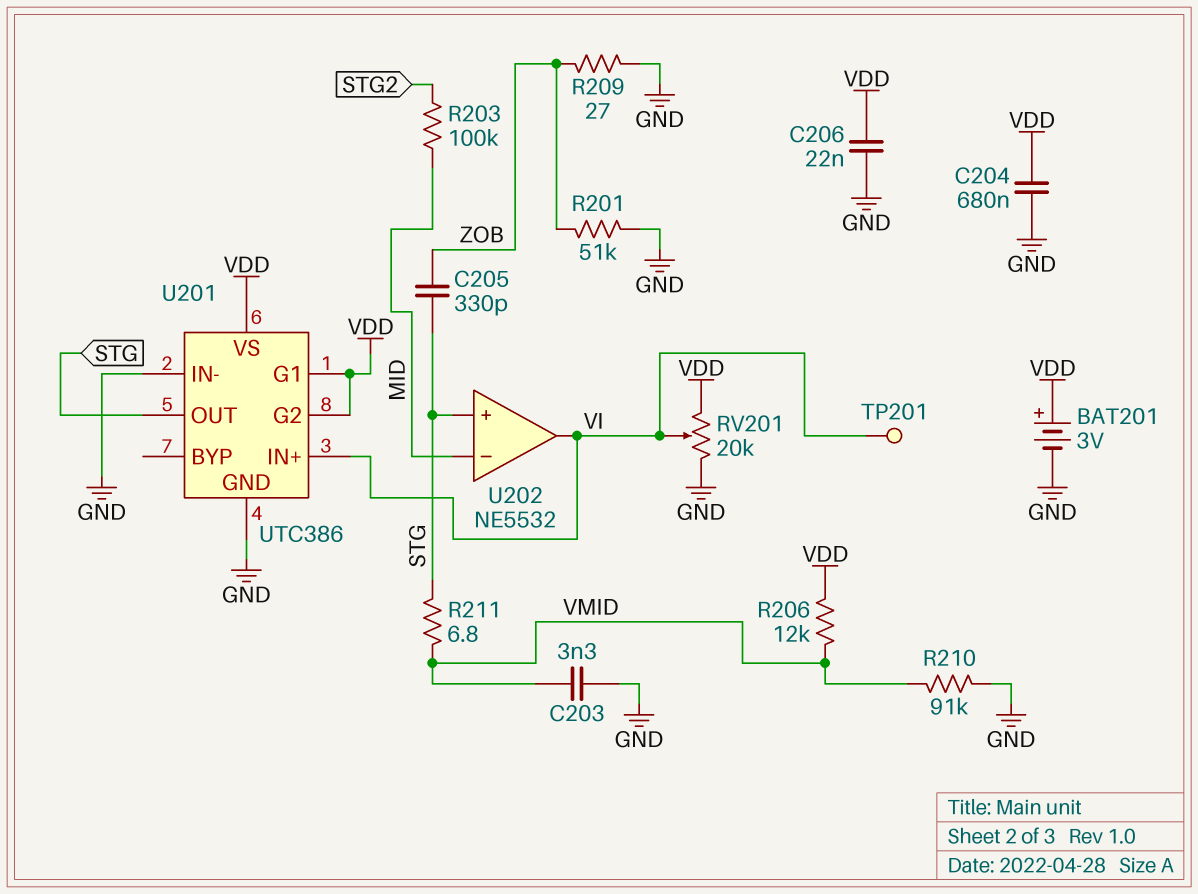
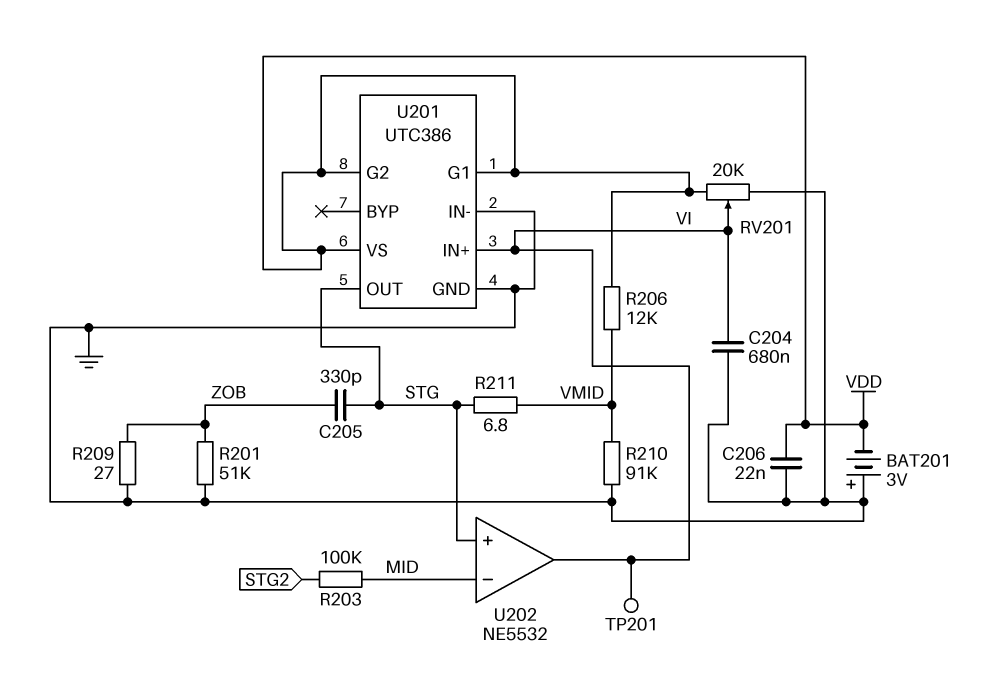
BAT201: 3V (plus VDD, minus GND) -> 3V (plus GND, minus VDD)
C203: 3.3nF (GND, VMID) -> none
C204: 680nF (GND, VDD) -> 680nF (GND, VI)

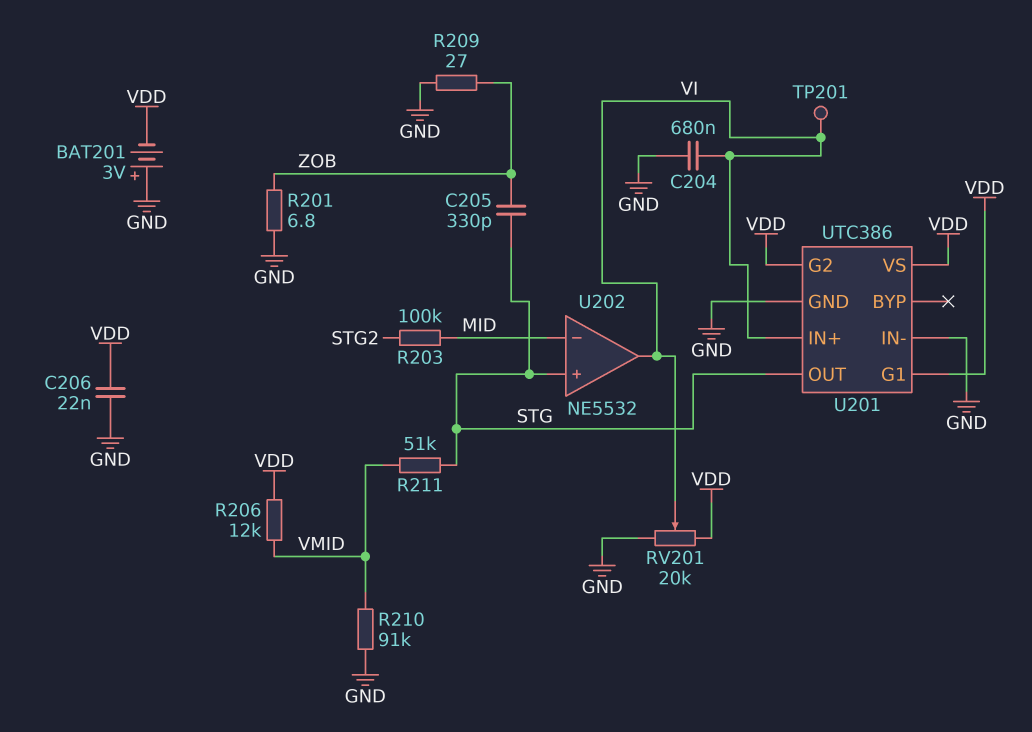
R201: 51k (GND, ZOB) -> 6.8 (GND, ZOB)
R211: 6.8 (STG, VMID) -> 51k (STG, VMID)

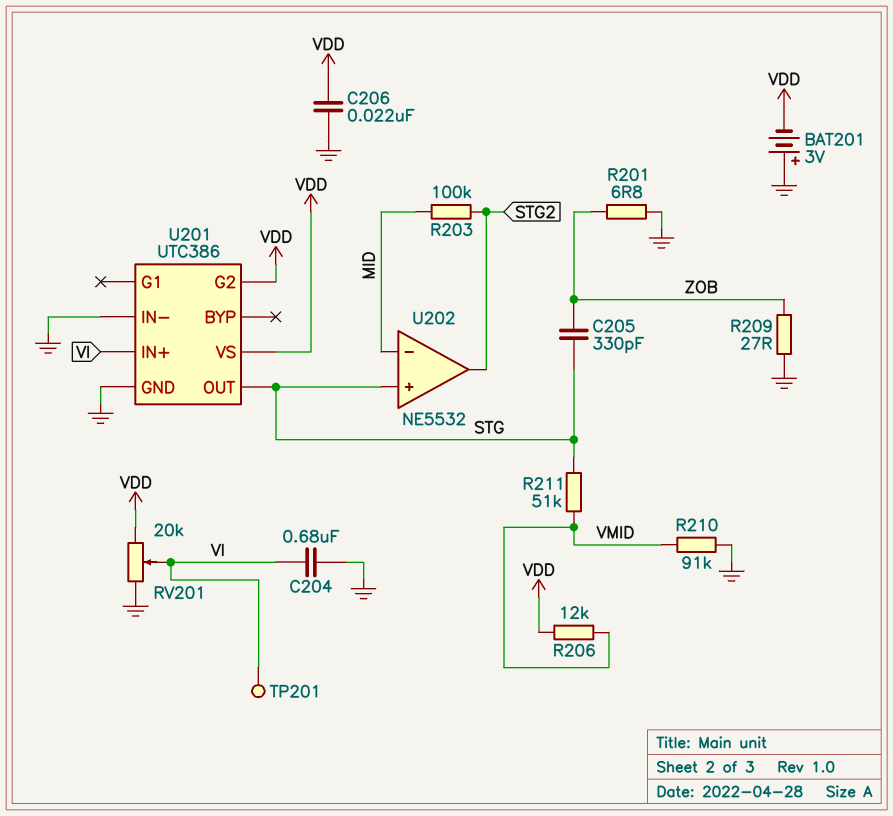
U201 pin G1: VDD -> none
U202 pin out: VI -> STG2

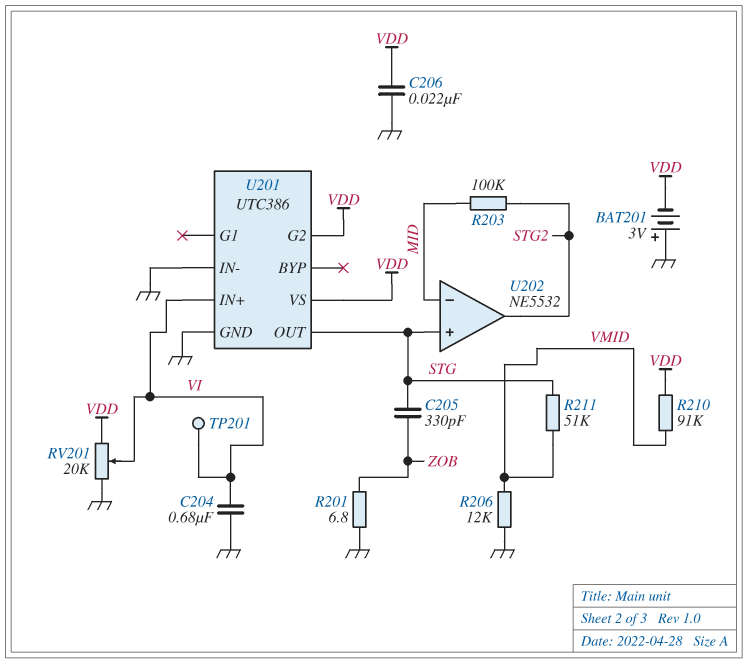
R206: 12k (VDD, VMID) -> 12k (GND, VMID)
R209: 27 (GND, ZOB) -> none
R210: 91k (GND, VMID) -> 91k (VDD, VMID)

